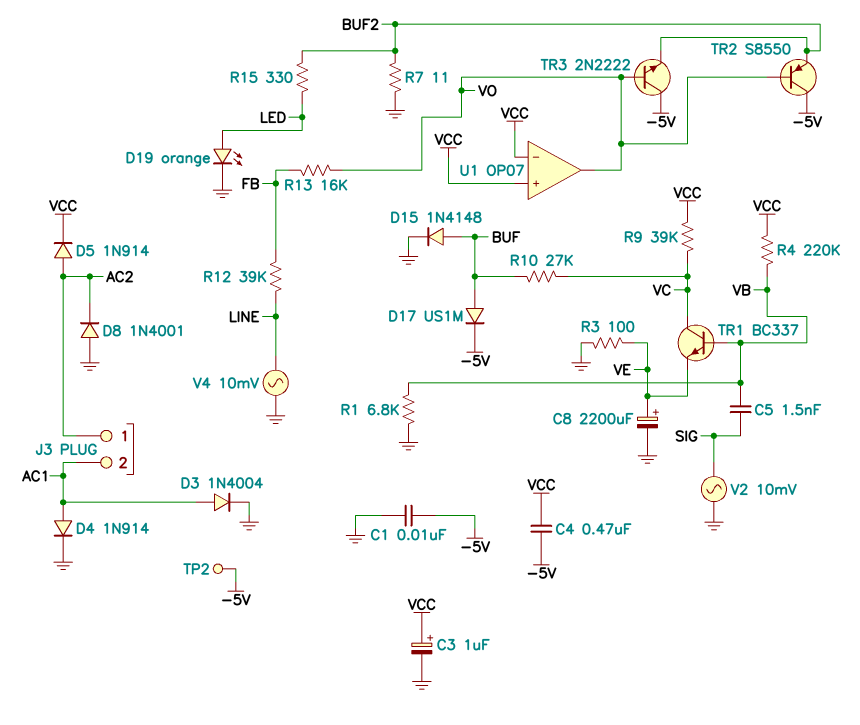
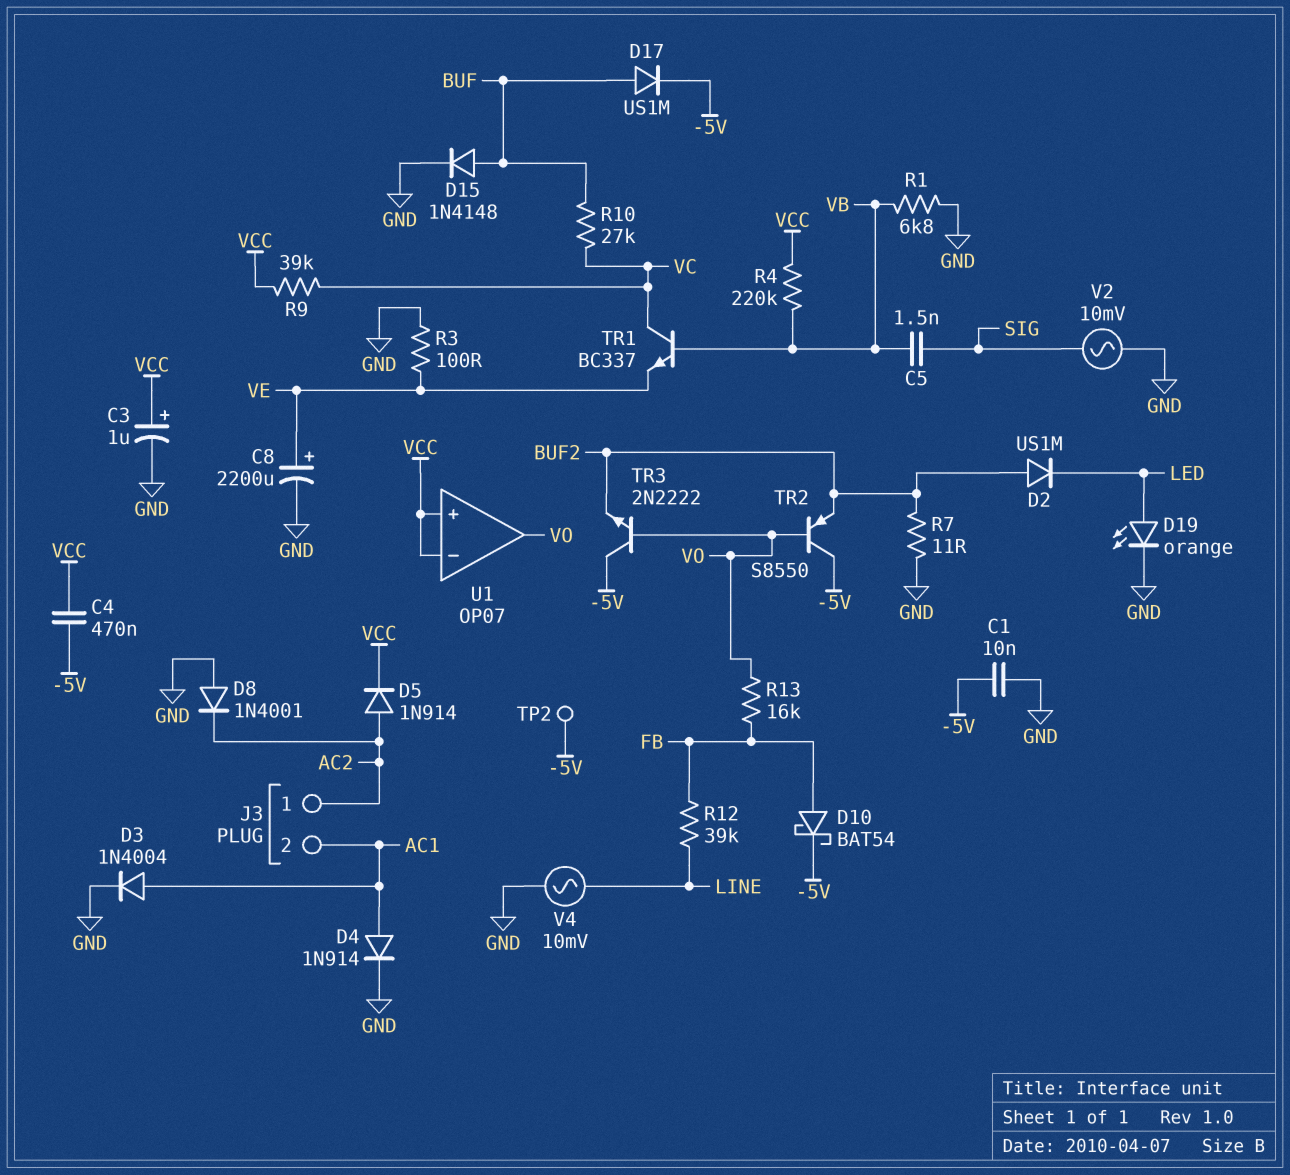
D2: none -> diode US1M (A BUF2, K LED)
D10: none -> schottky BAT54 (A FB, K -5V)
R15: 330 (BUF2, LED) -> none

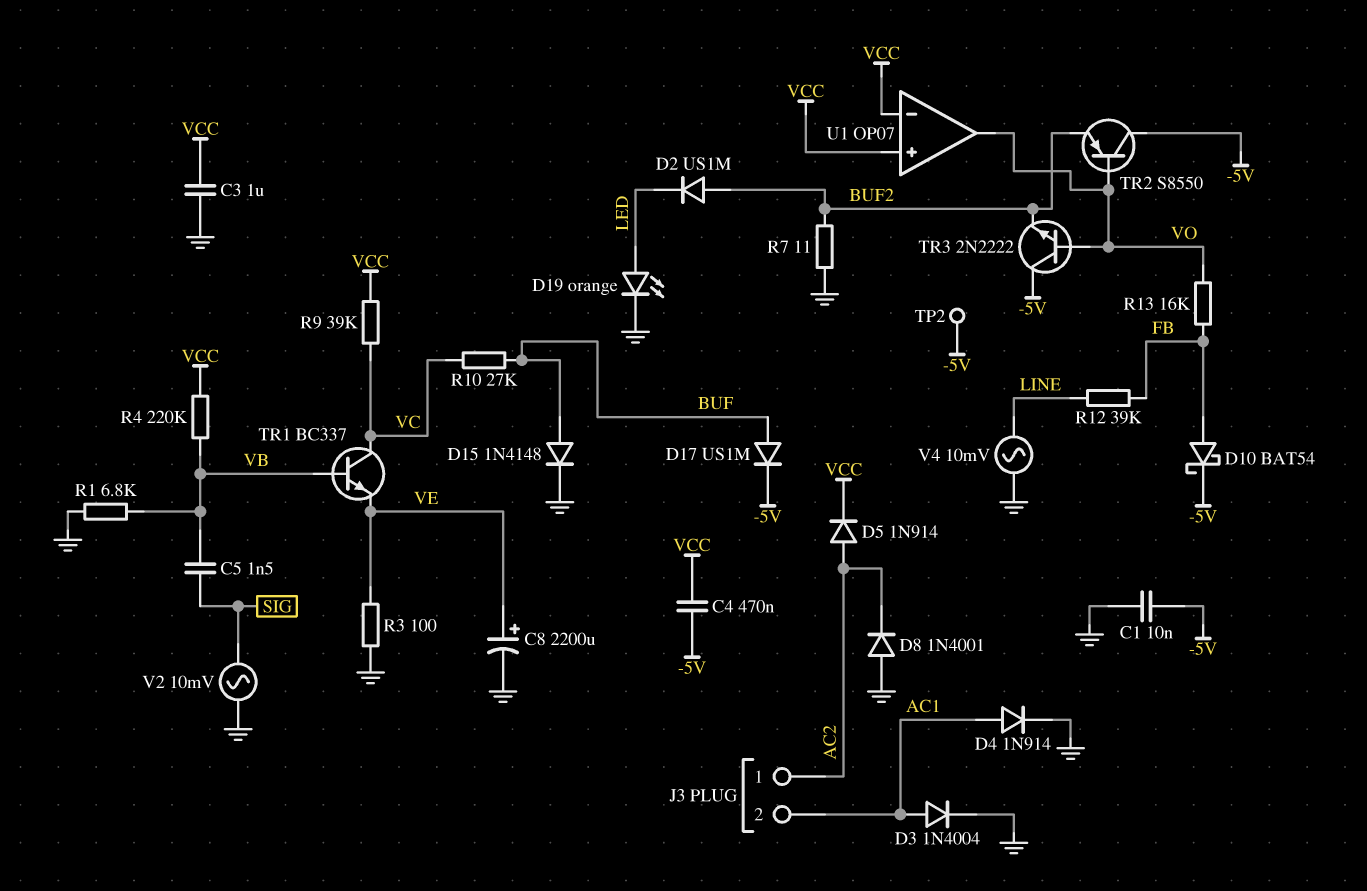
C3: 1uF (plus VCC, minus GND) -> 1uF (GND, VCC)

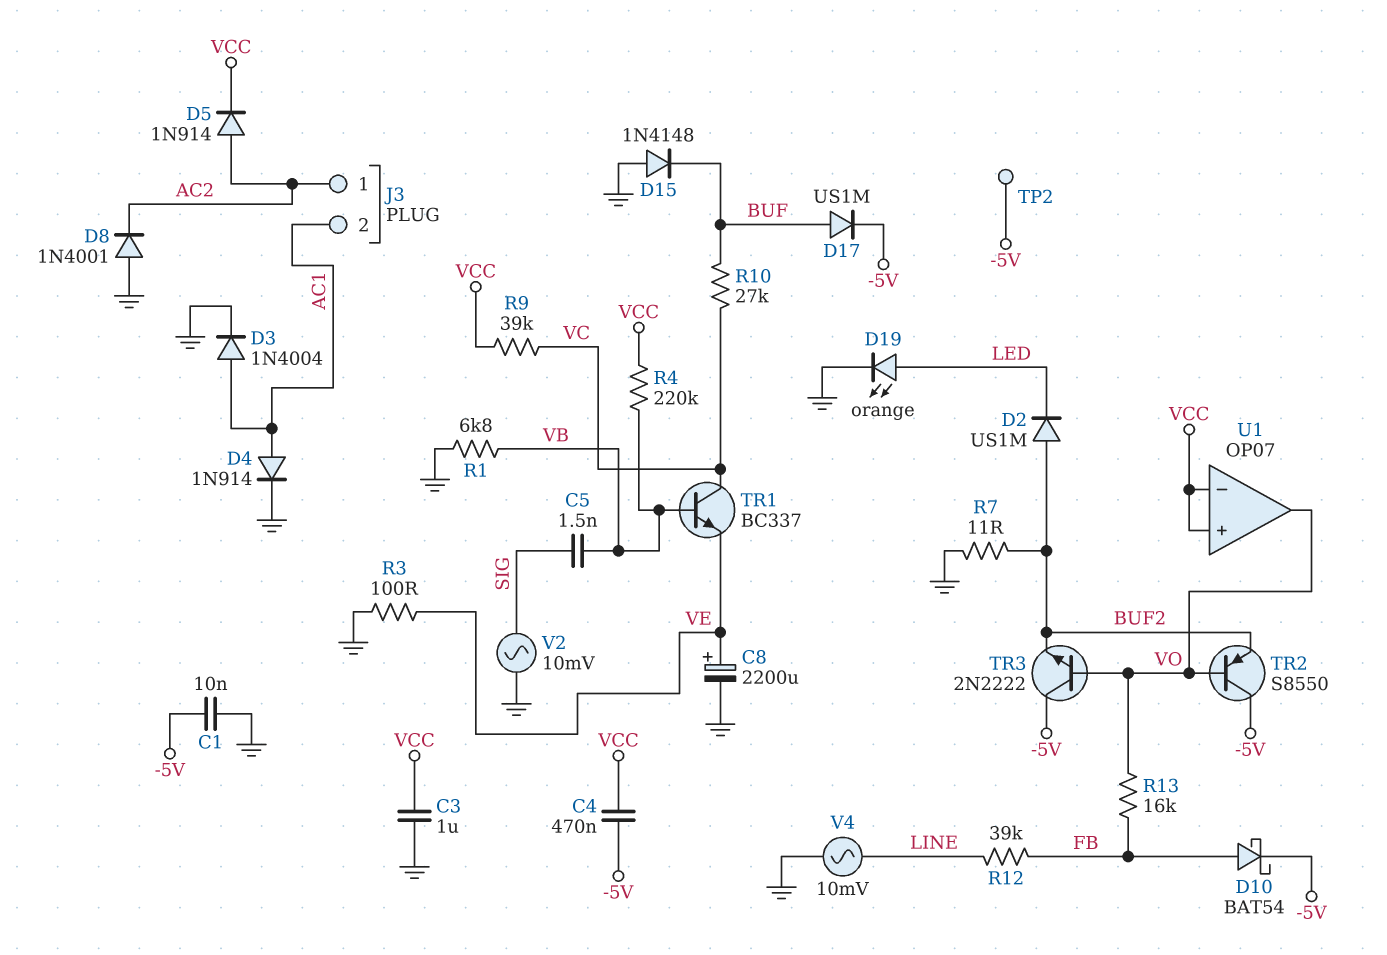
D15: diode 1N4148 (A BUF, K GND) -> diode 1N4148 (A GND, K BUF)

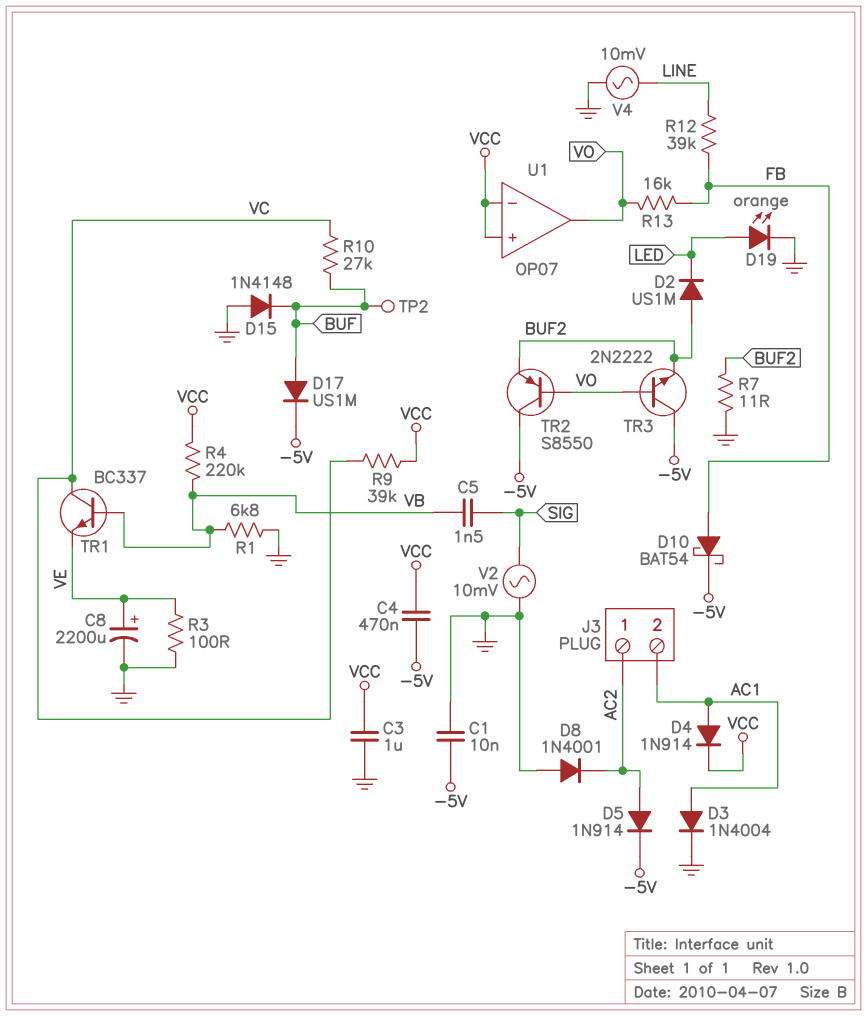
D4: diode 1N914 (A AC1, K GND) -> diode 1N914 (A AC1, K VCC)
D5: diode 1N914 (A AC2, K VCC) -> diode 1N914 (A AC2, K -5V)
TP2: test point (-5V) -> test point (BUF)

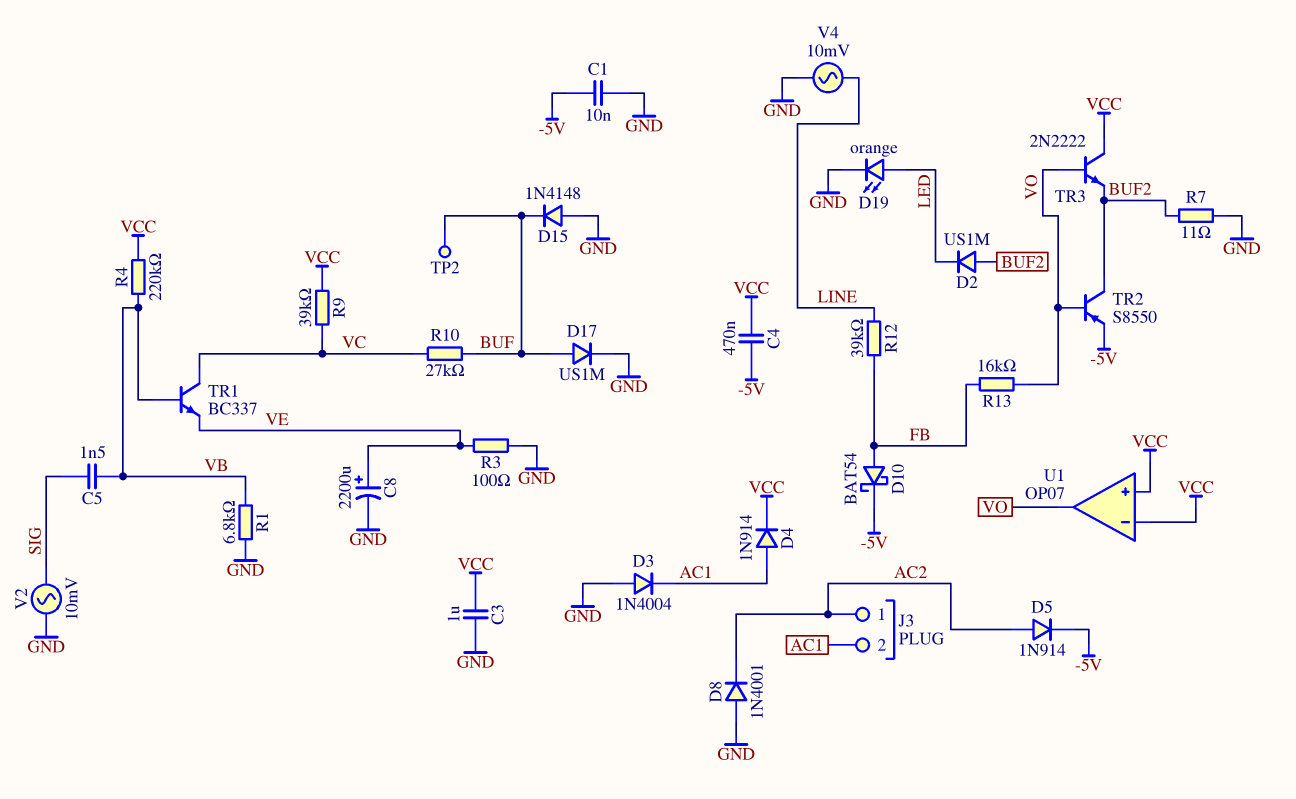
D3: diode 1N4004 (A AC1, K GND) -> diode 1N4004 (A GND, K AC1)
D17: diode US1M (A BUF, K -5V) -> diode US1M (A BUF, K GND)
TR2: PNP S8550 (B VO, C -5V, E BUF2) -> PNP S8550 (B VO, C BUF2, E -5V)
TR3: NPN 2N2222 (B VO, C -5V, E BUF2) -> NPN 2N2222 (B VO, C VCC, E BUF2)

